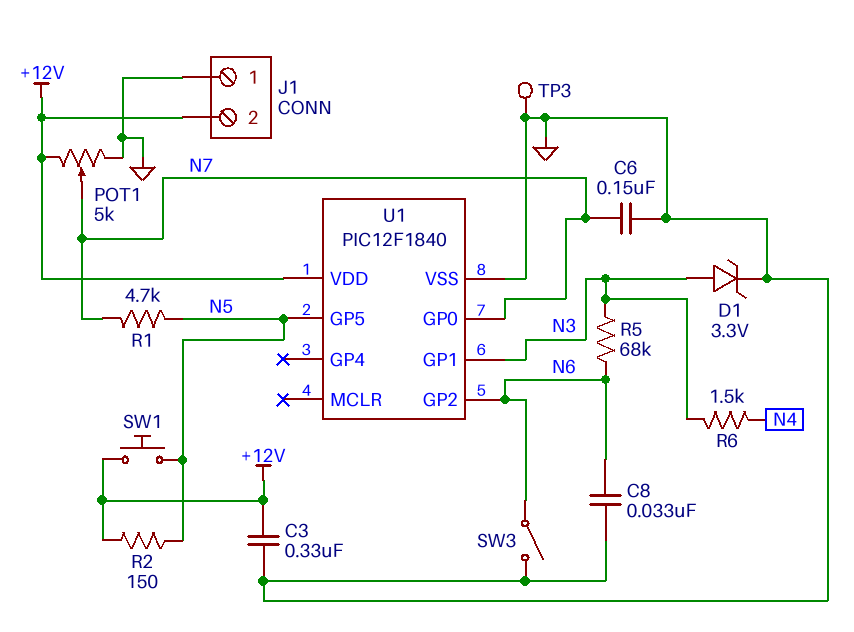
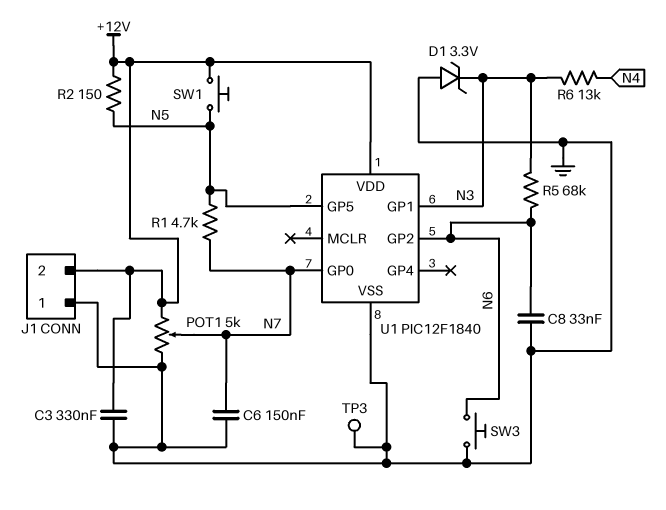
D1: zener 3.3V (A N3, K GND) -> zener 3.3V (A GND, K N3)
R6: 1.5k (N3, N4) -> 13k (N3, N4)
SW3: switch (GND, N6) -> button (GND, N6)

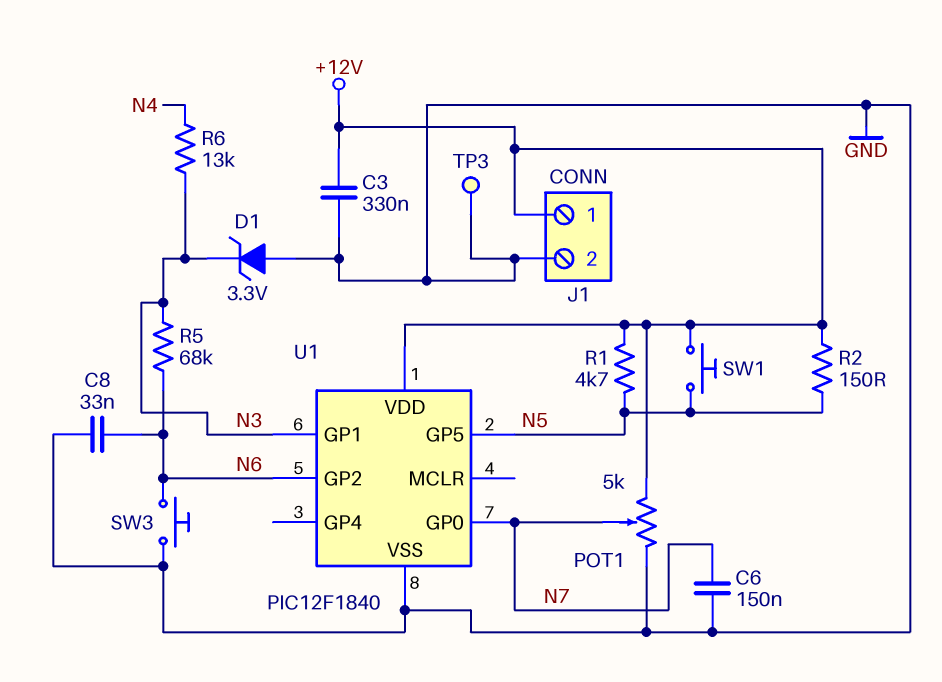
J1 pin 1: GND -> +12V
J1 pin 2: +12V -> GND
R1: 4.7k (N5, N7) -> 4.7k (+12V, N5)

